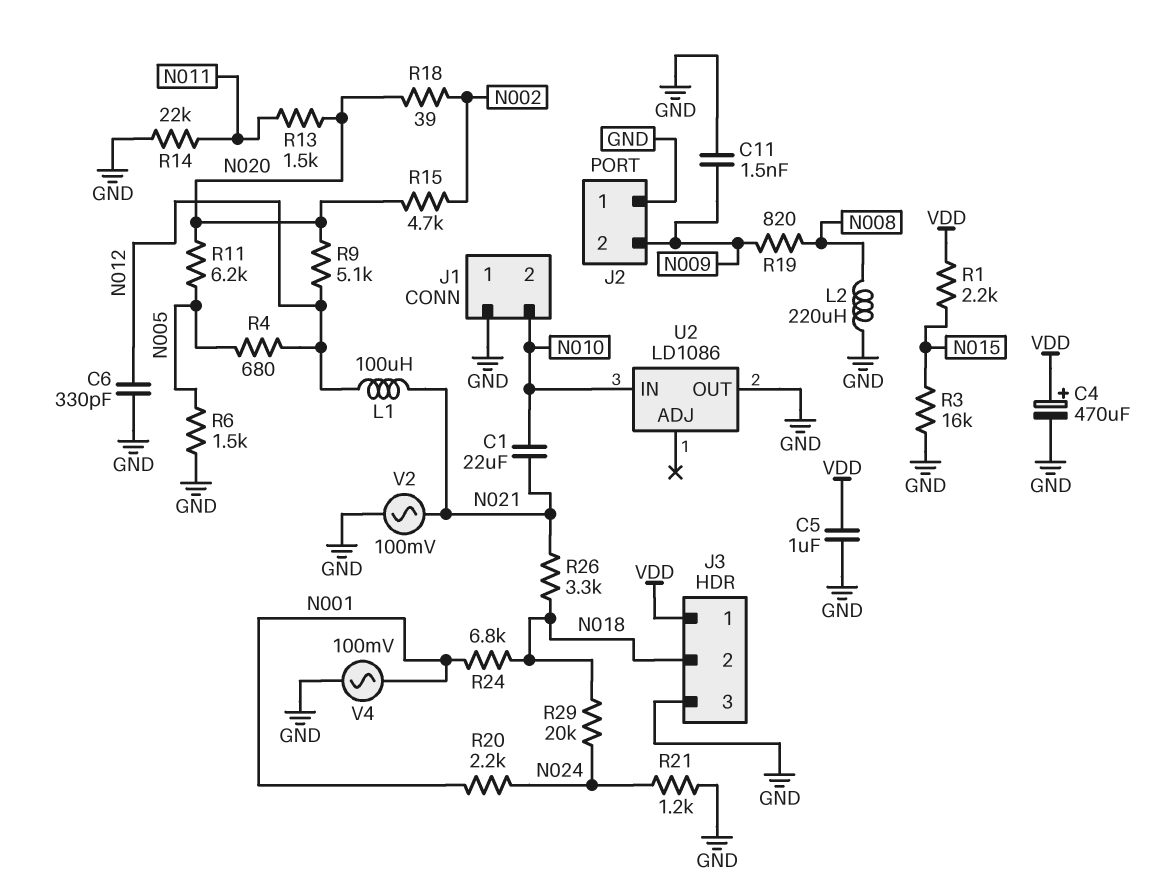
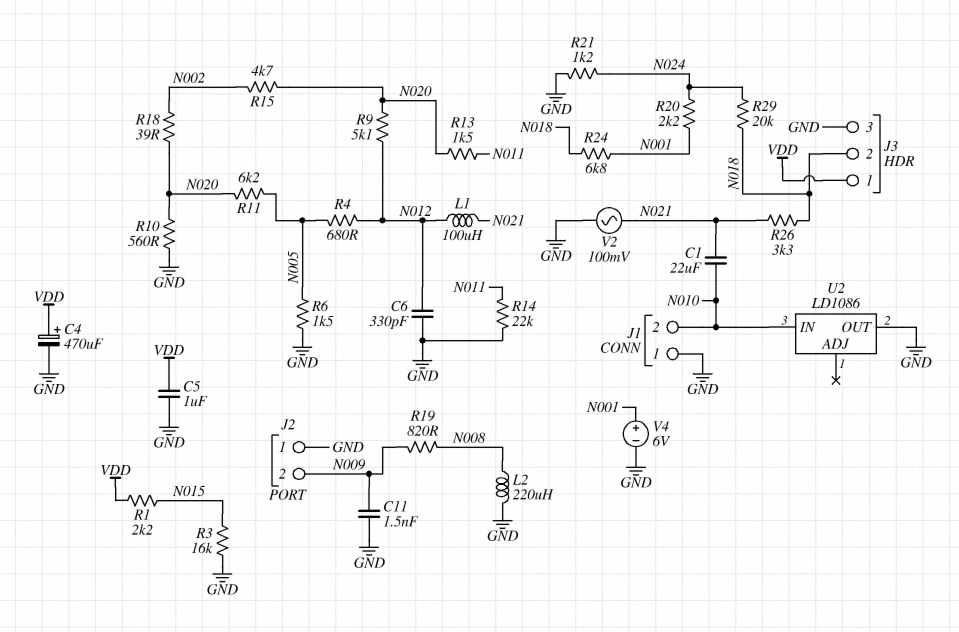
R10: none -> 560 (GND, N020)
V4: AC 100mV (GND, N001) -> 6V (plus N001, minus GND)

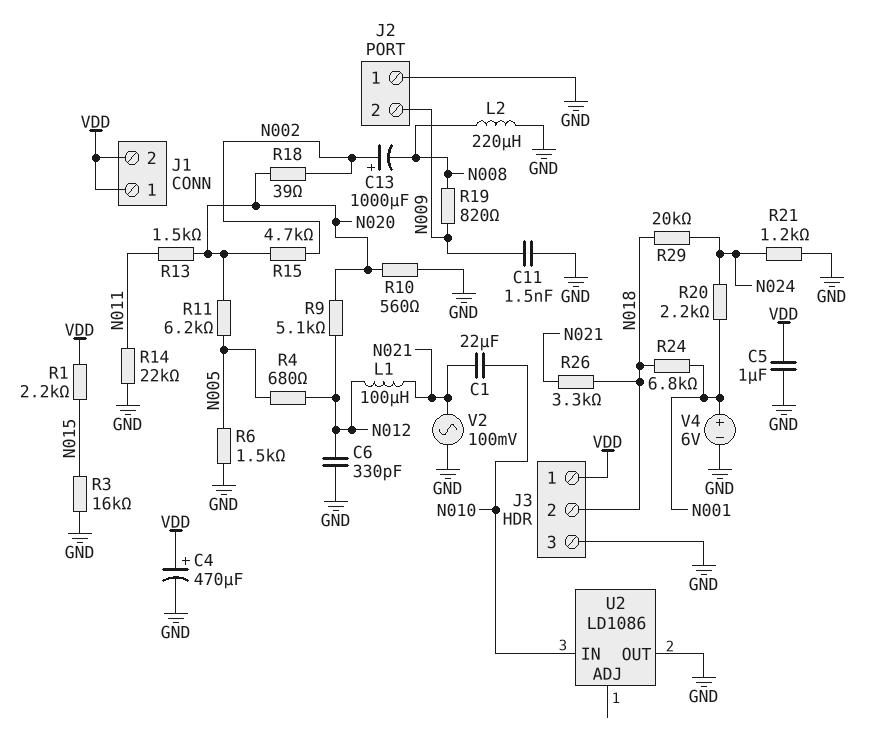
C13: none -> 1000uF (plus N002, minus N008)
J1 pin 1: GND -> VDD
J1 pin 2: N010 -> VDD

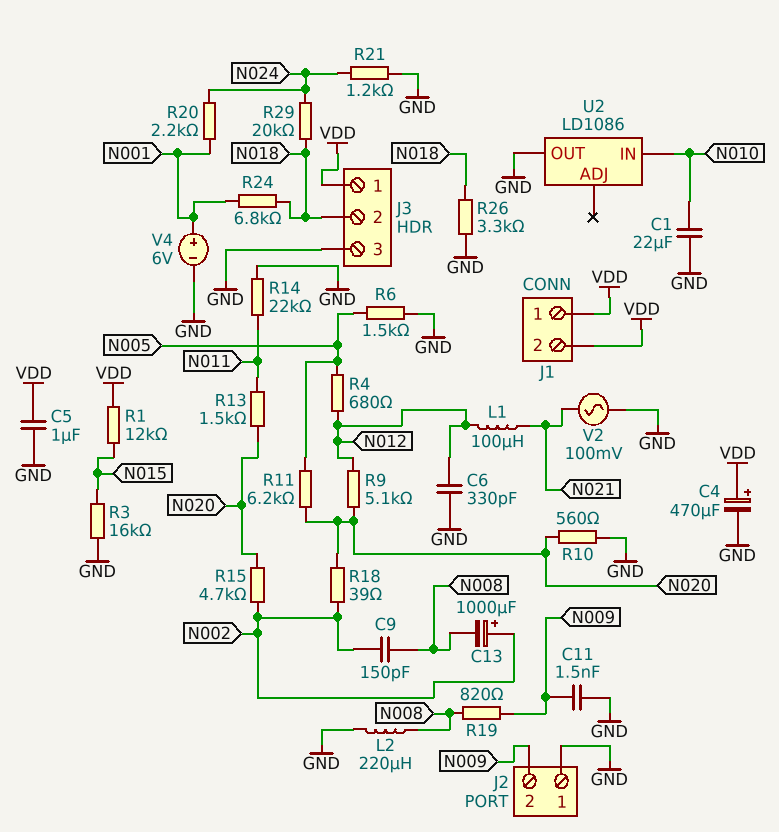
C1: 22uF (N010, N021) -> 22uF (GND, N010)
C9: none -> 150pF (N002, N008)
R1: 2.2k (N015, VDD) -> 12k (N015, VDD)
R26: 3.3k (N018, N021) -> 3.3k (GND, N018)

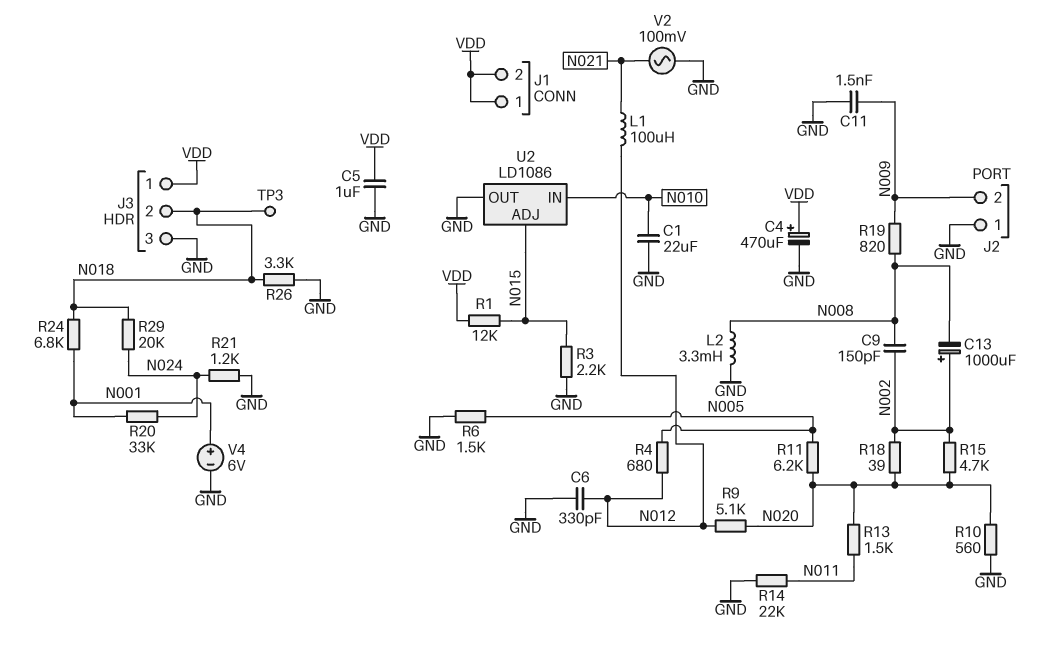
L2: 220uH (GND, N008) -> 3.3mH (GND, N008)
R3: 16k (GND, N015) -> 2.2k (GND, N015)
R20: 2.2k (N001, N024) -> 33k (N001, N024)
TP3: none -> test point (N018)
U2 pin ADJ: none -> N015

